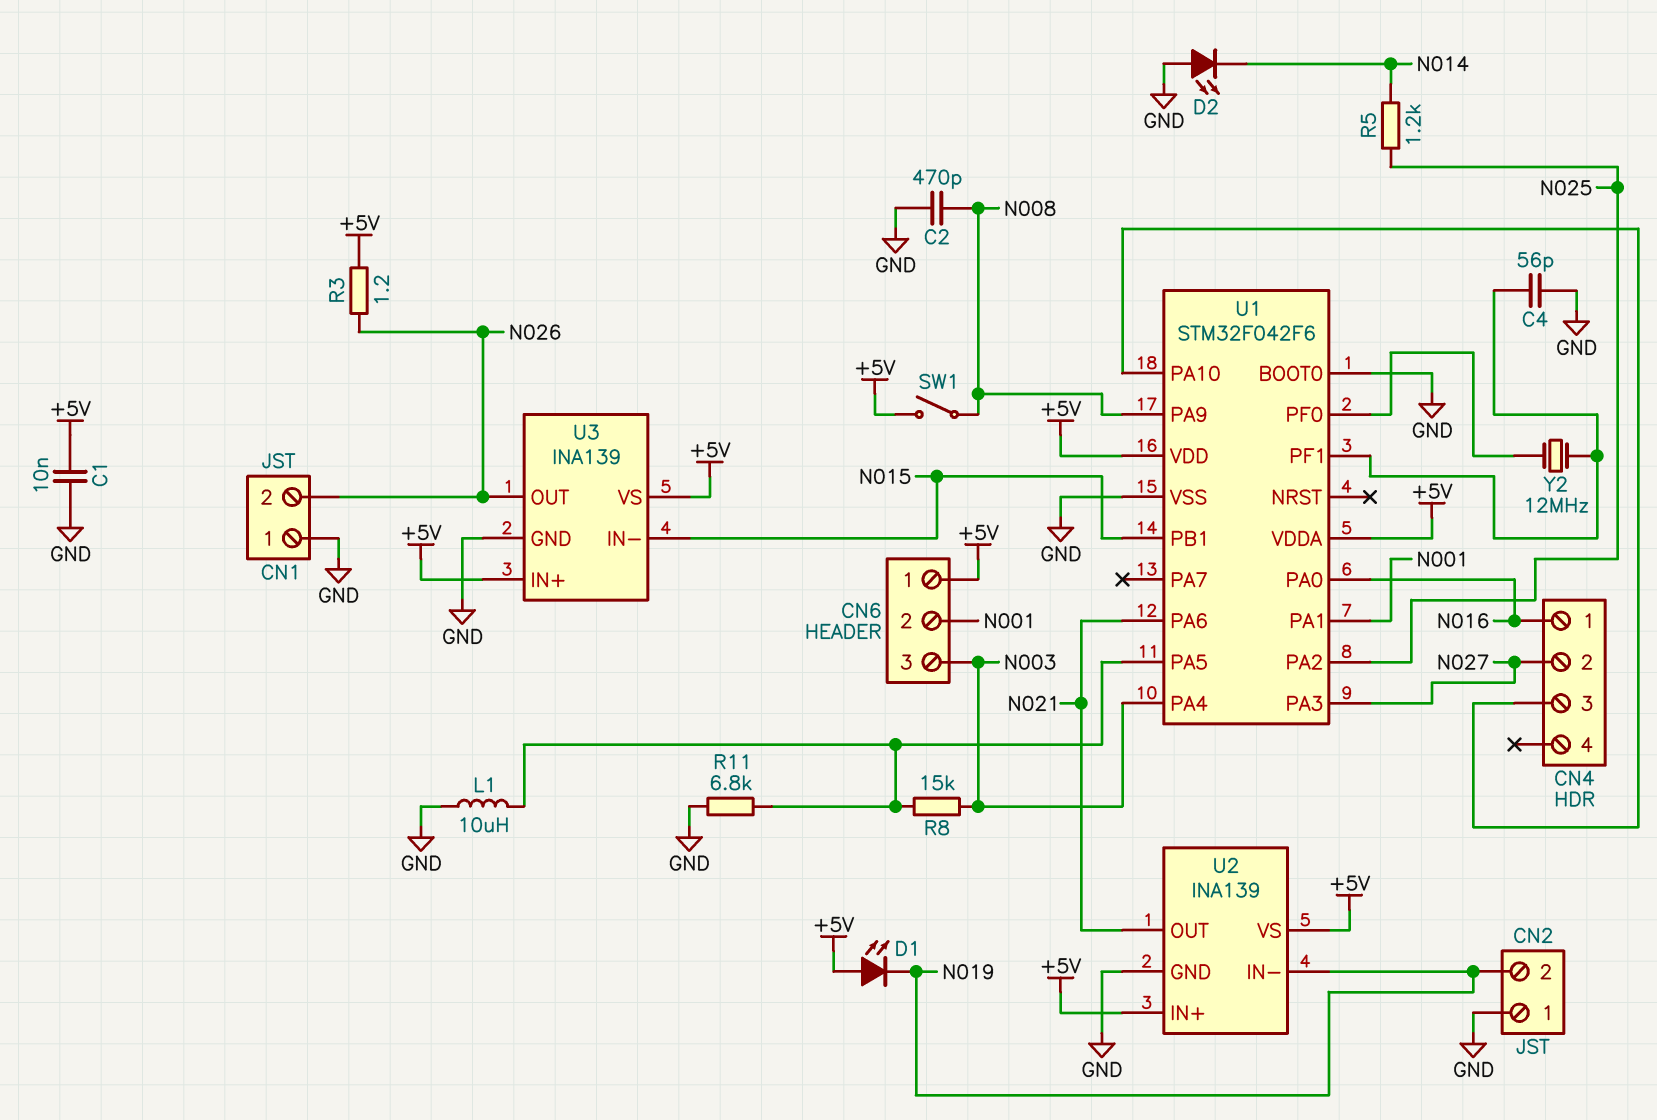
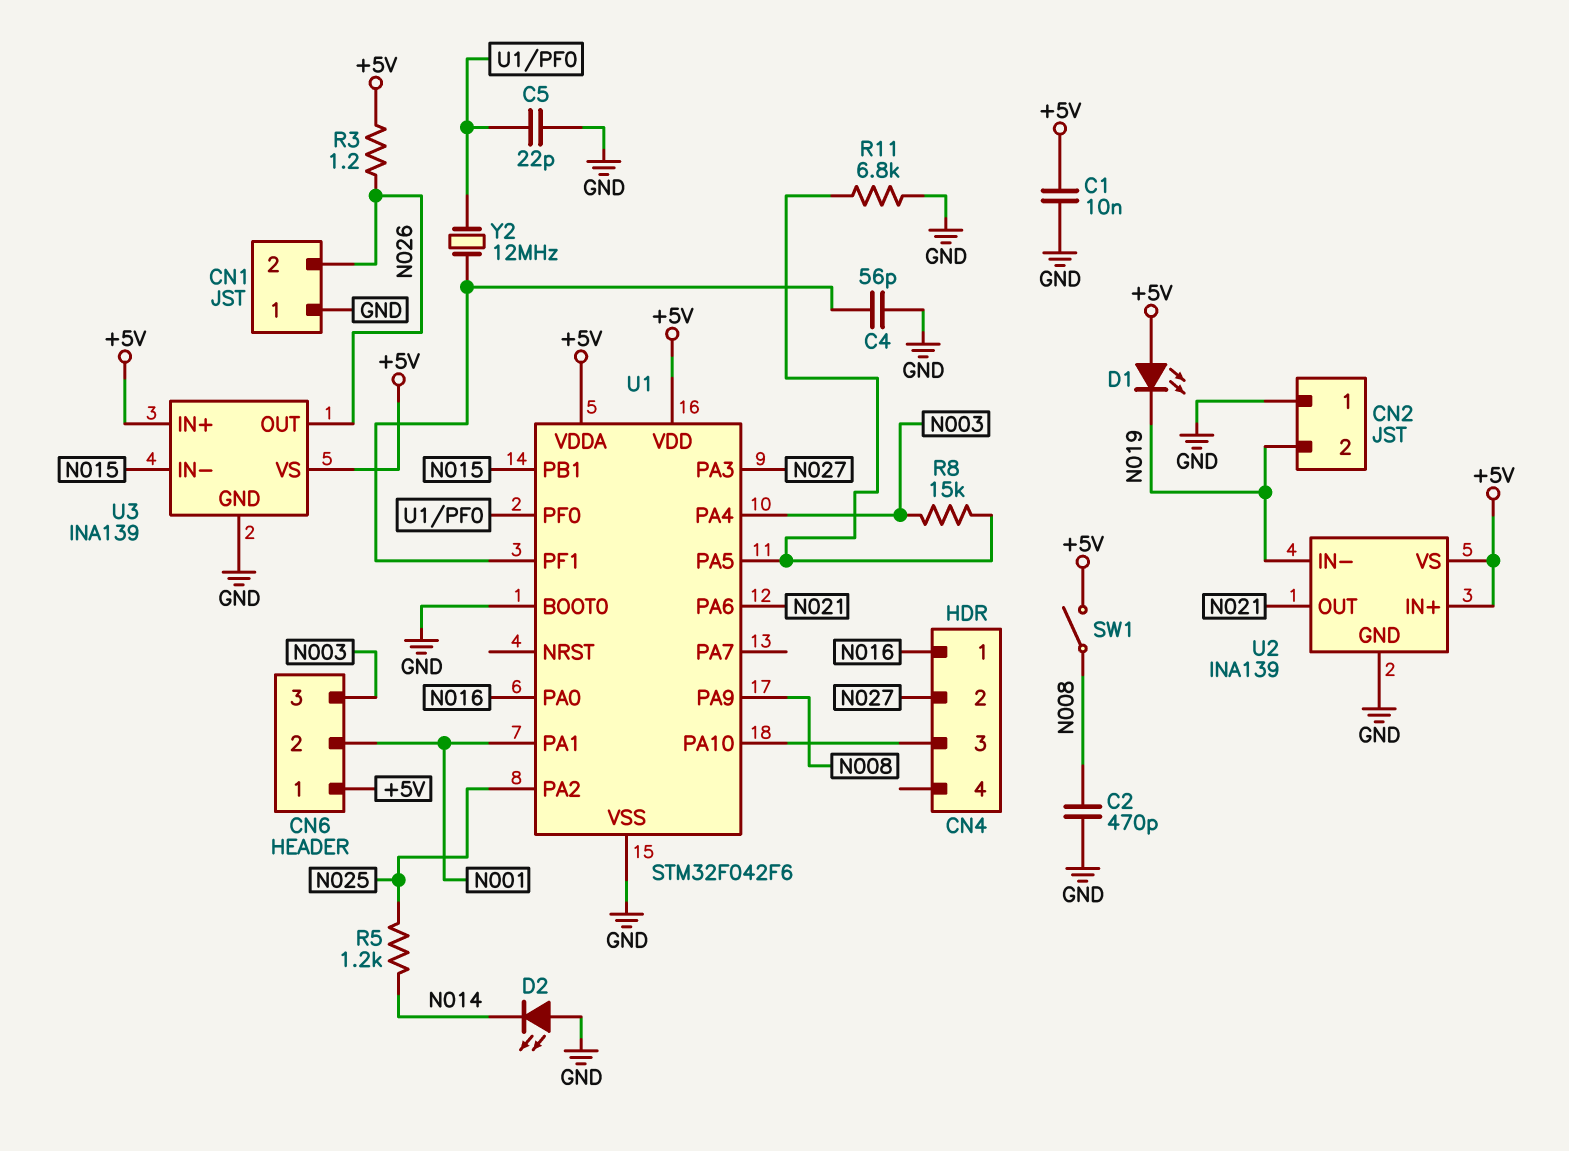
C5: none -> 22pF (GND, U1/PF0)
L1: 10uH (GND, U1/PA5) -> none

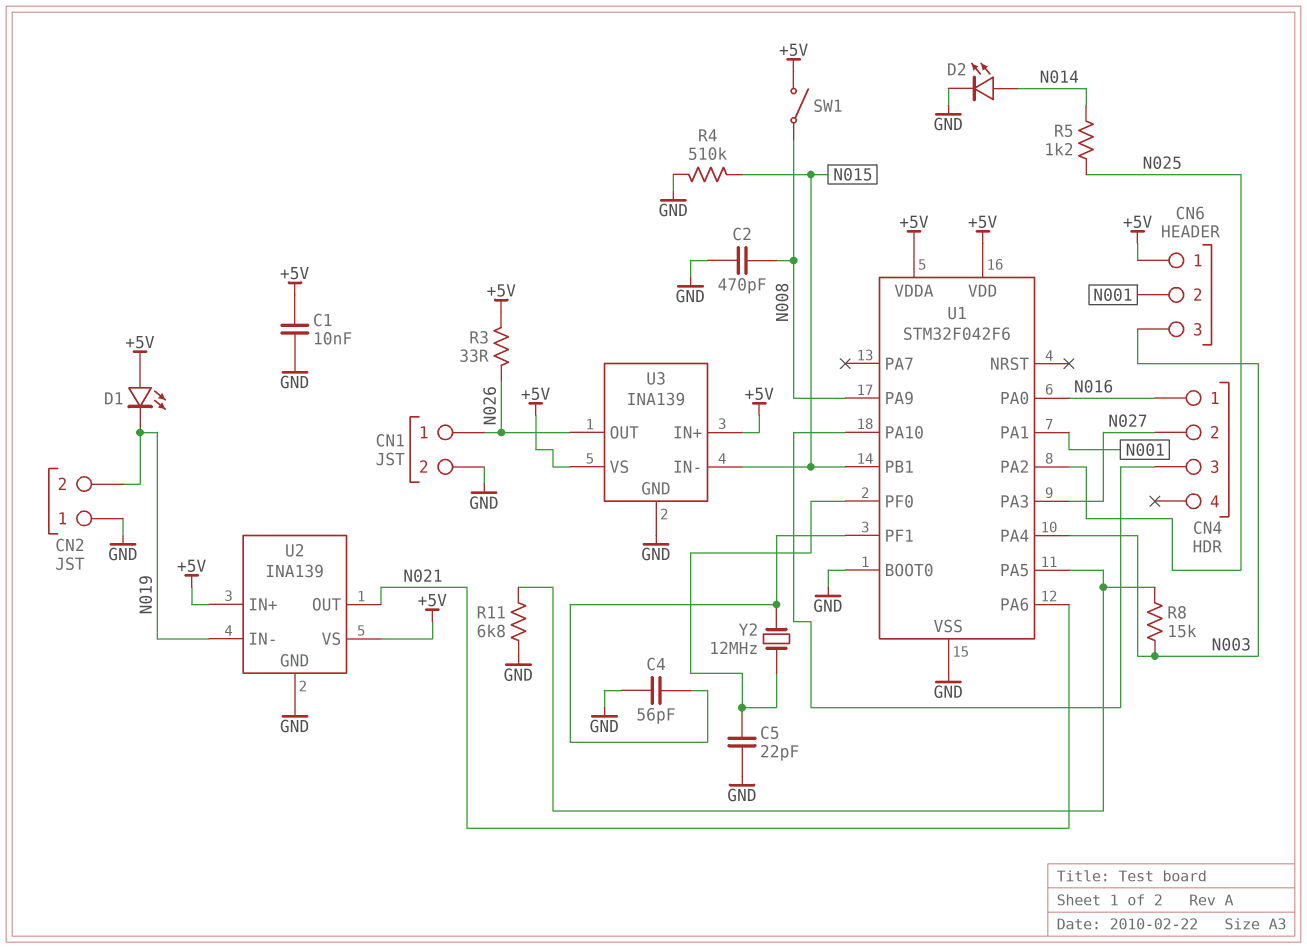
CN1 pin 1: GND -> N026
CN1 pin 2: N026 -> GND
D2: LED (A GND, K N014) -> LED (A N014, K GND)
R3: 1.2 (+5V, N026) -> 33 (+5V, N026)
R4: none -> 510k (GND, N015)

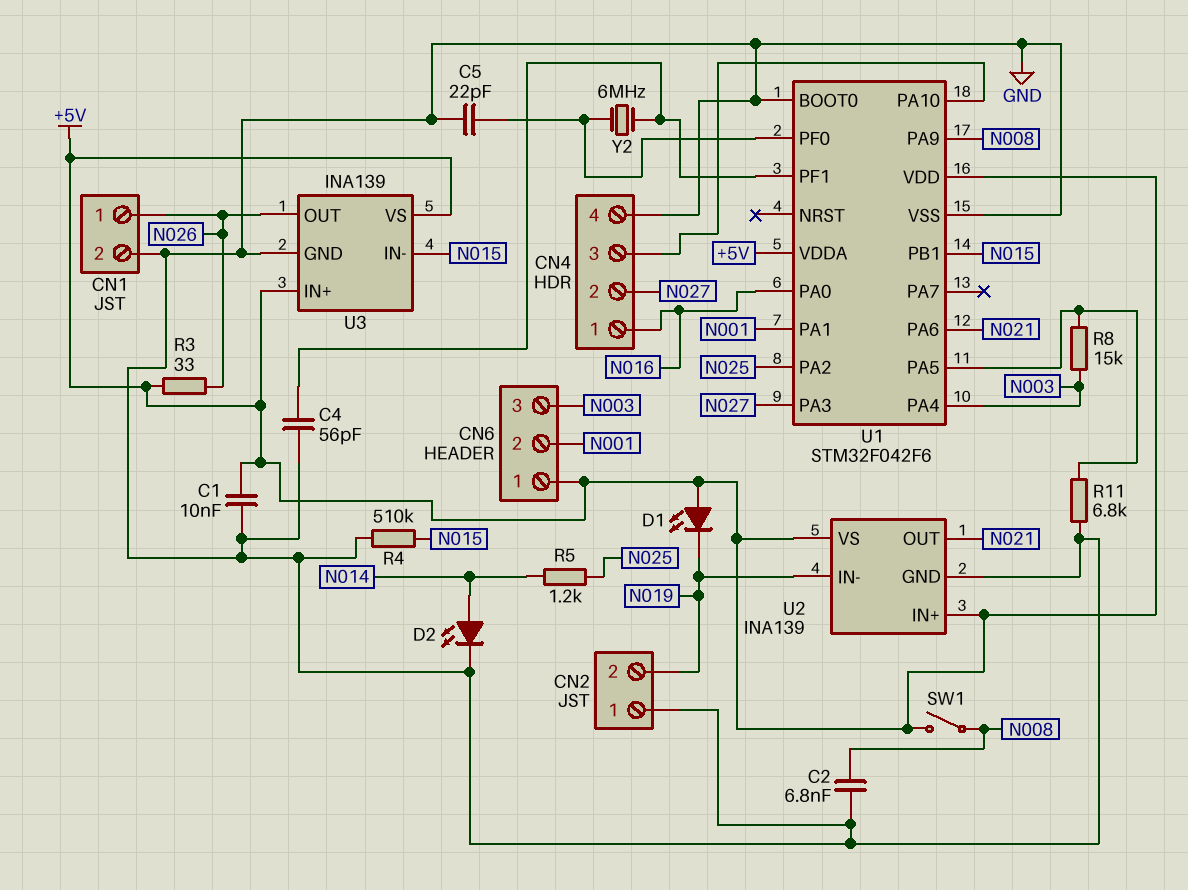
C2: 470pF (GND, N008) -> 6.8nF (GND, N008)
CN4 pin 4: none -> GND
Y2: 12MHz (U1/PF0, U1/PF1) -> 6MHz (U1/PF0, U1/PF1)

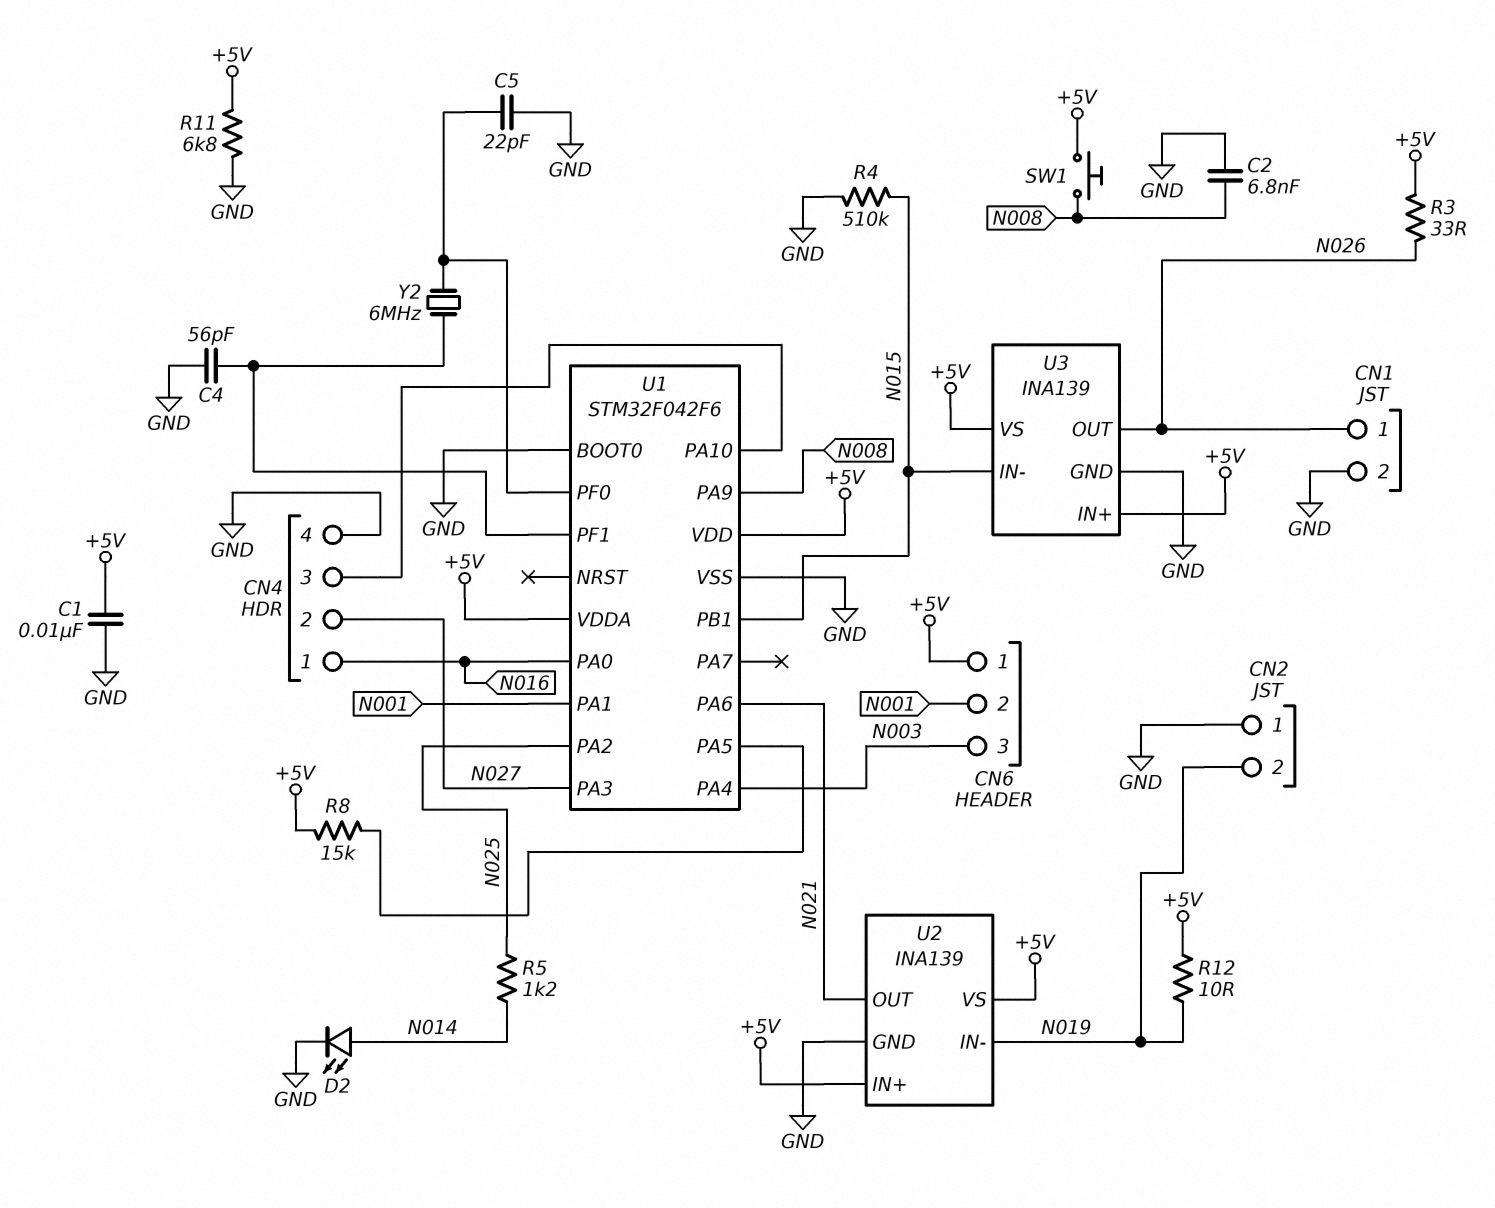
D1: LED (A +5V, K N019) -> none
R8: 15k (N003, U1/PA5) -> 15k (+5V, U1/PA5)
R11: 6.8k (GND, U1/PA5) -> 6.8k (+5V, GND)
R12: none -> 10 (+5V, N019)
SW1: switch (+5V, N008) -> button (+5V, N008)

